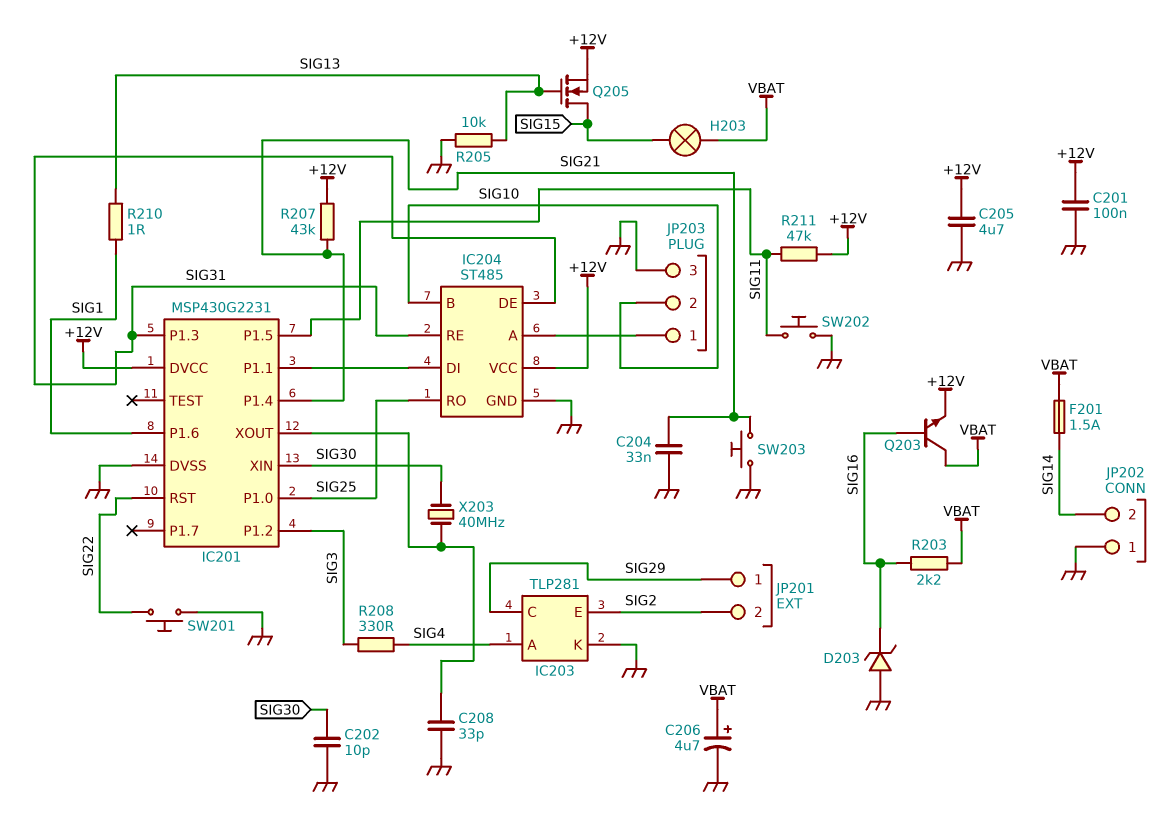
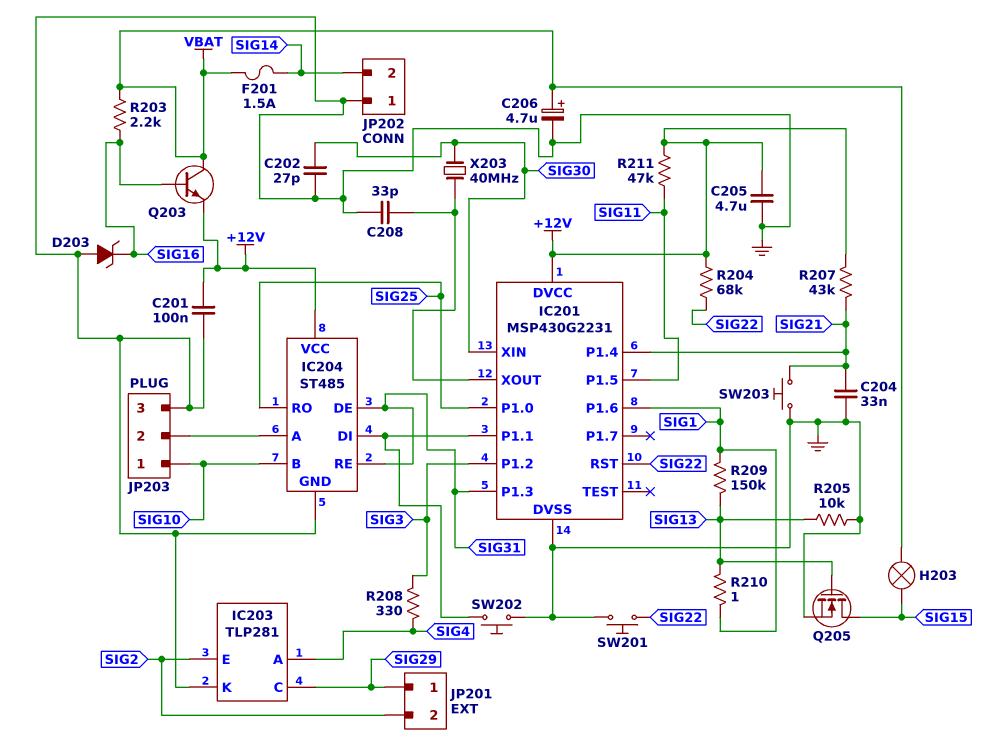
C202: 10pF (GND, SIG30) -> 27pF (GND, SIG30)
JP203 pin 1: IC204/A -> SIG10
JP203 pin 2: SIG10 -> IC204/A
Q205: NMOS (G SIG13, D SIG15, S +12V) -> NMOS (G SIG13, D SIG15, S GND)
R204: none -> 68k (+12V, SIG22)
R209: none -> 150k (SIG1, SIG13)
SW202: button (GND, SIG11) -> button (GND, IC201/P1.1)

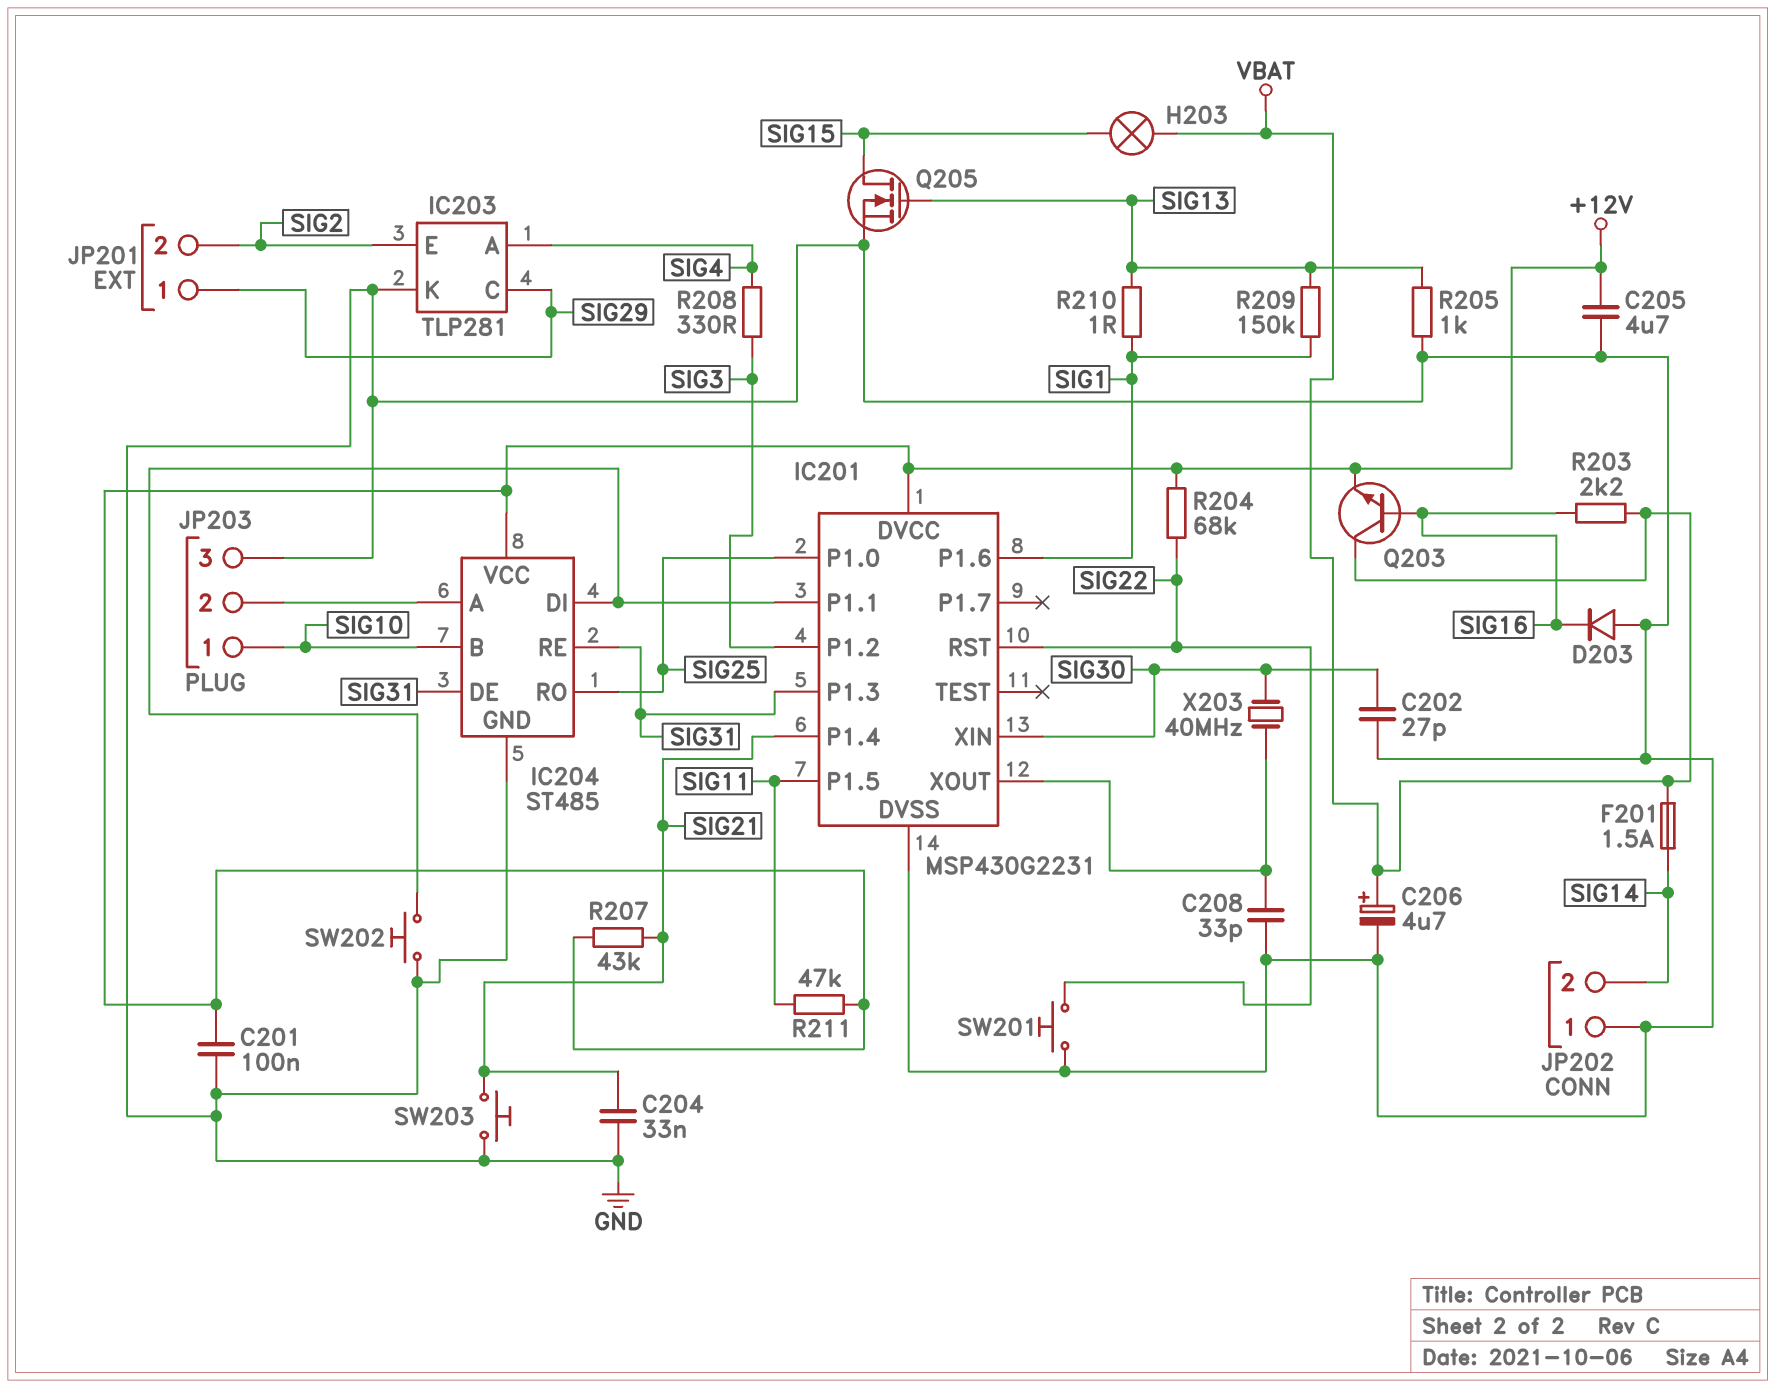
D203: zener (A GND, K SIG16) -> diode (A GND, K SIG16)
R205: 10k (GND, SIG13) -> 1k (GND, SIG13)

